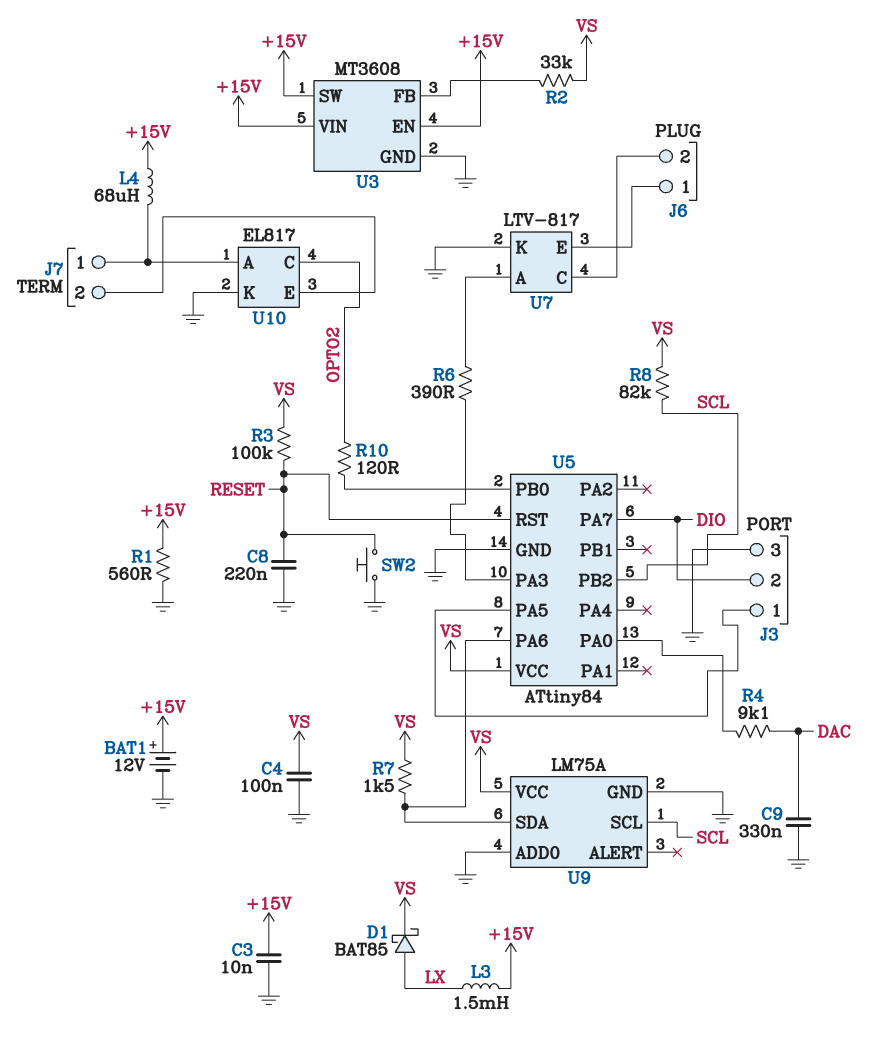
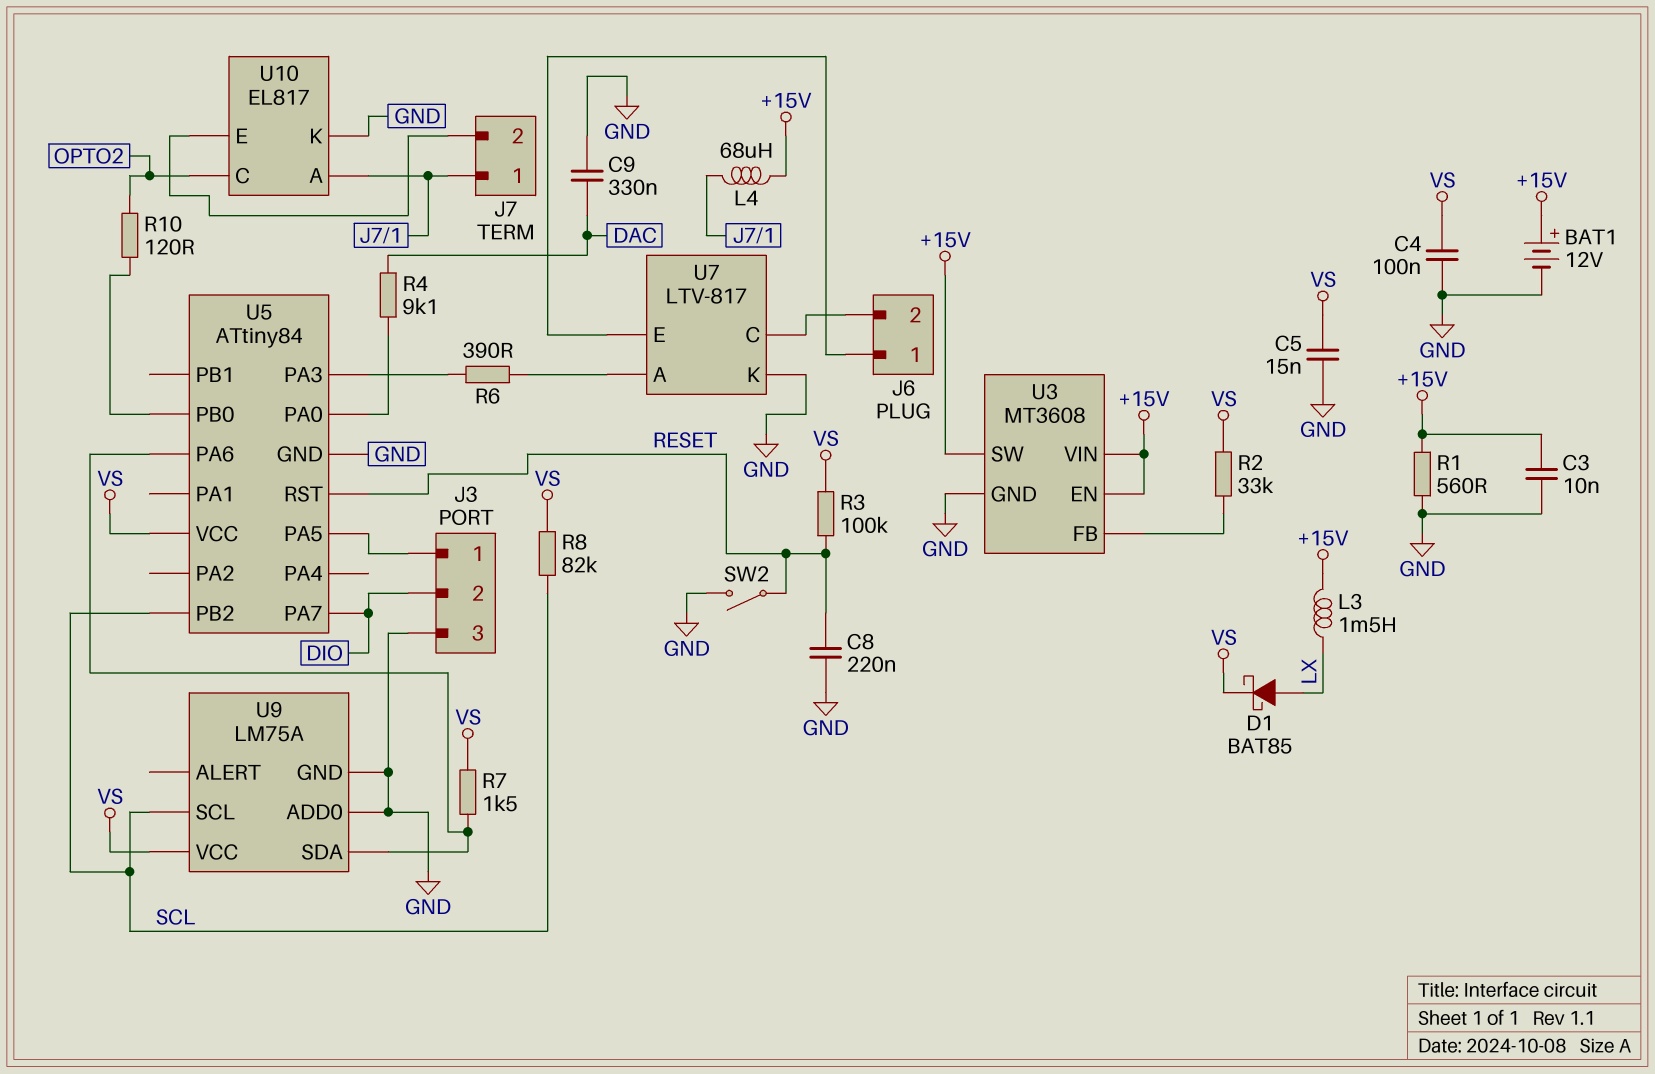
C5: none -> 15nF (GND, VS)
SW2: button (GND, RESET) -> switch (GND, RESET)

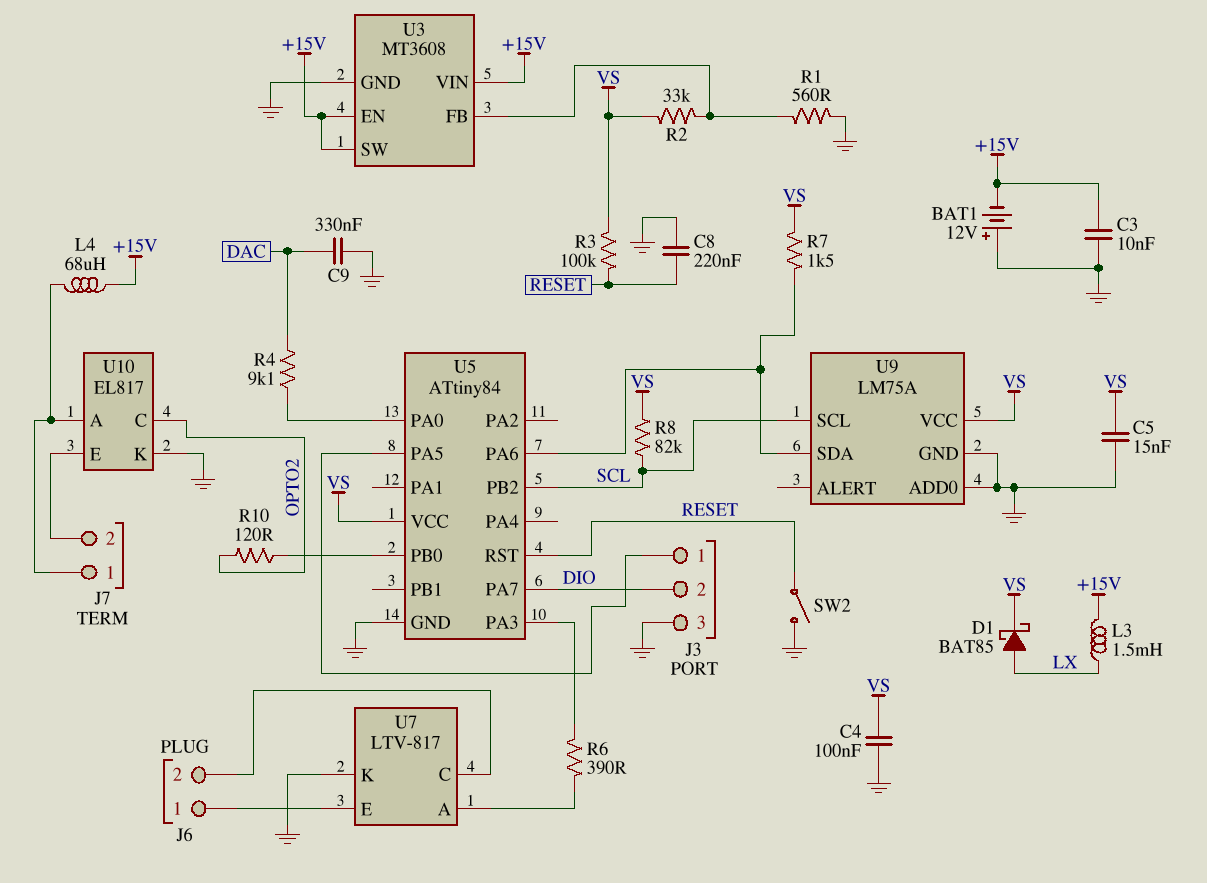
BAT1: 12V (plus +15V, minus GND) -> 12V (plus GND, minus +15V)
R1: 560 (+15V, GND) -> 560 (GND, U3/FB)

